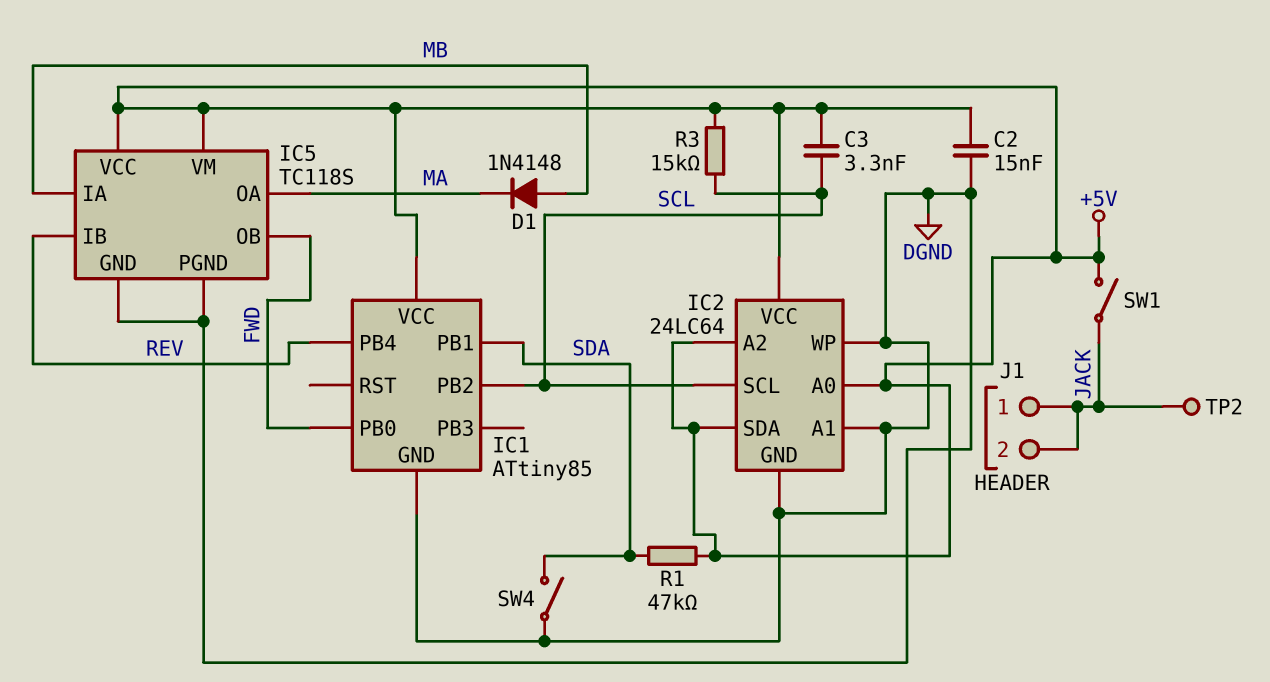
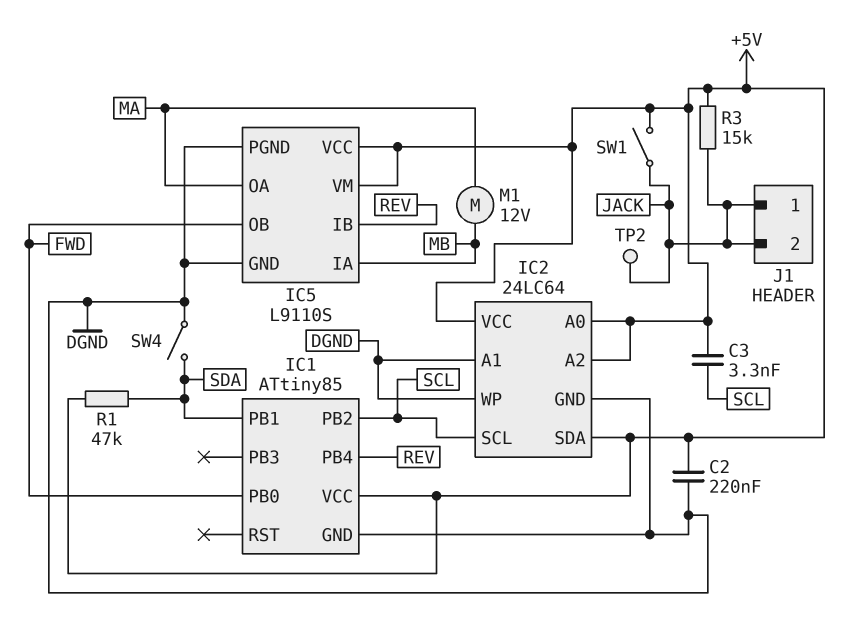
C2: 15nF (+5V, DGND) -> 220nF (+5V, DGND)
D1: diode 1N4148 (A MB, K MA) -> none
IC5: TC118S -> L9110S
M1: none -> motor 12V (MA, MB)
R3: 15k (+5V, SCL) -> 15k (+5V, JACK)

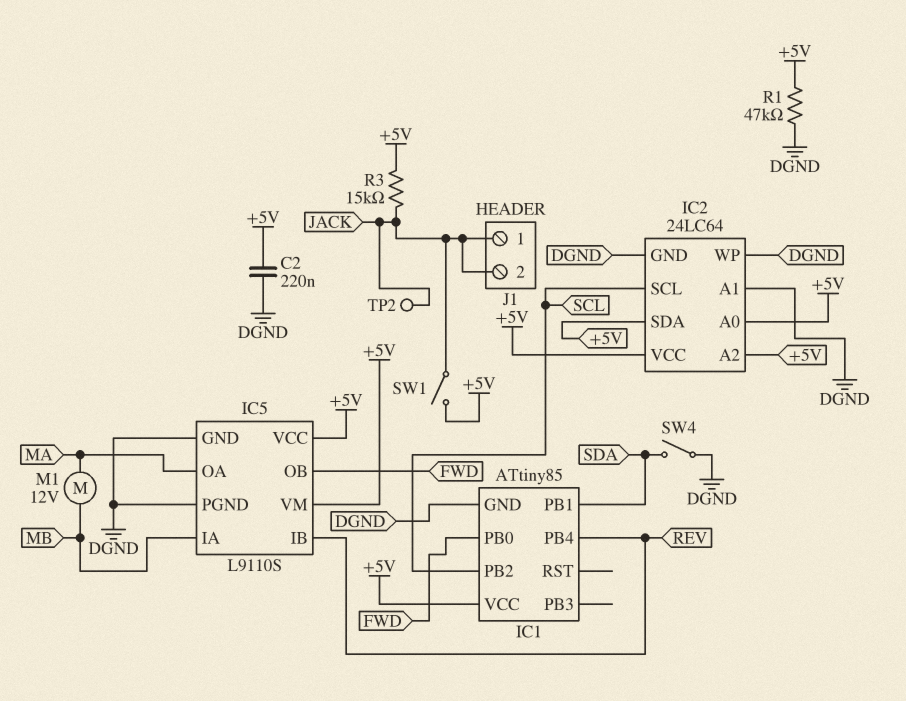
C3: 3.3nF (+5V, SCL) -> none
R1: 47k (+5V, SDA) -> 47k (+5V, DGND)

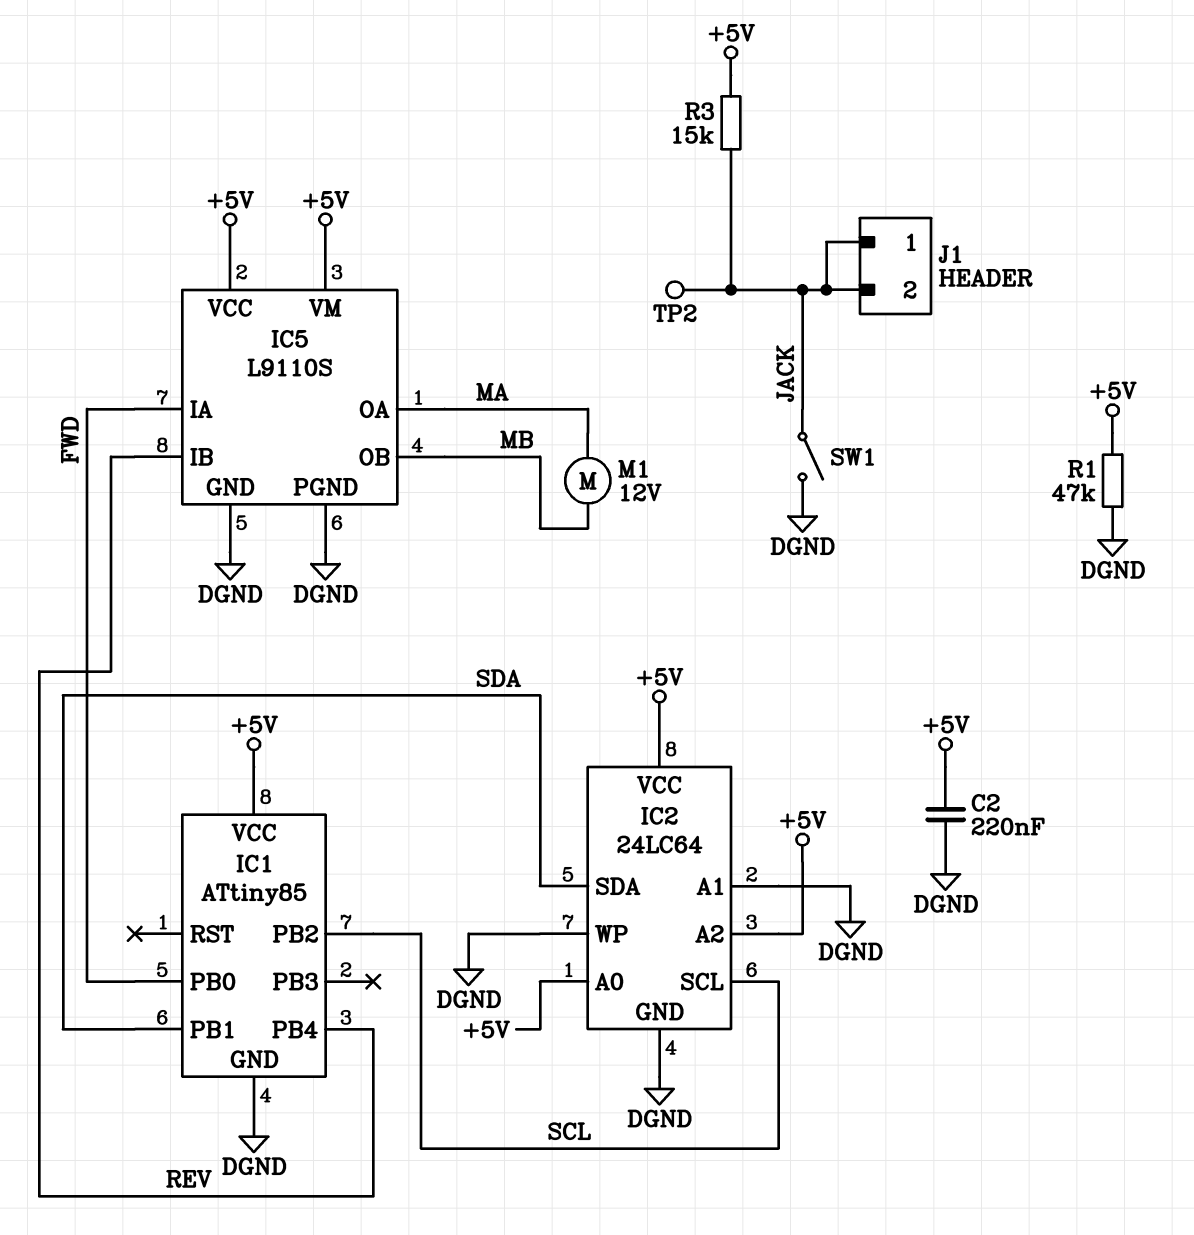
IC2 pin SDA: +5V -> SDA
IC5 pin IA: MB -> FWD
IC5 pin OB: FWD -> MB
SW1: switch (+5V, JACK) -> switch (DGND, JACK)
SW4: switch (DGND, SDA) -> none

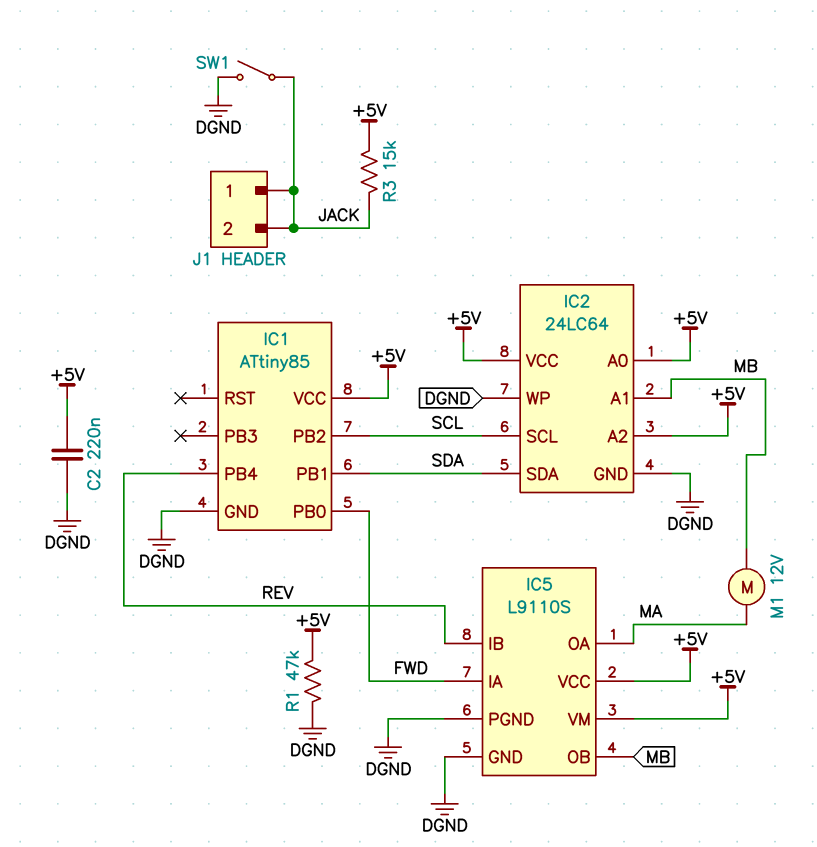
IC2 pin A1: DGND -> MB
TP2: test point (JACK) -> none

